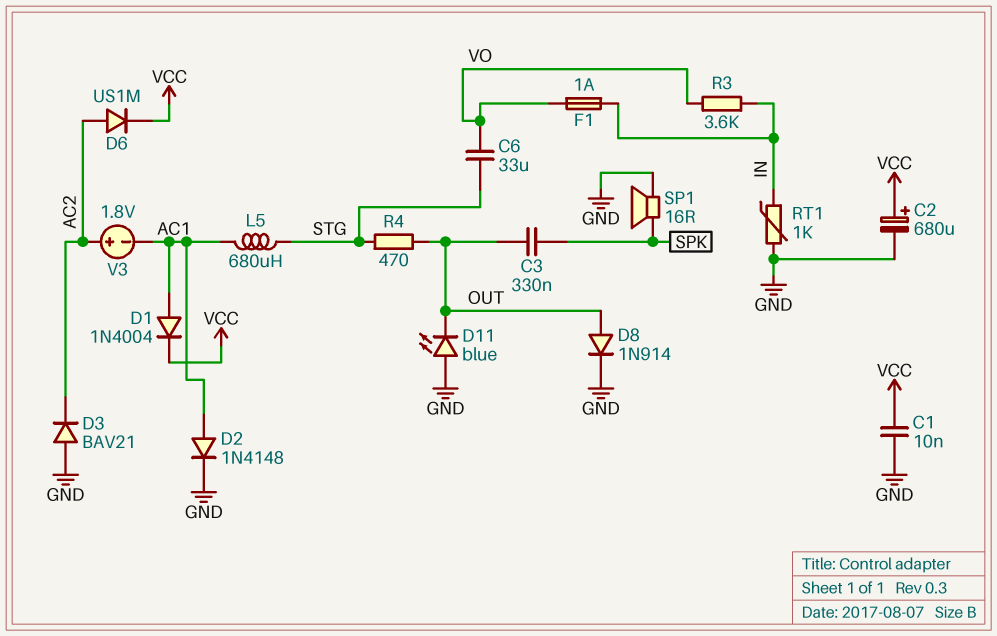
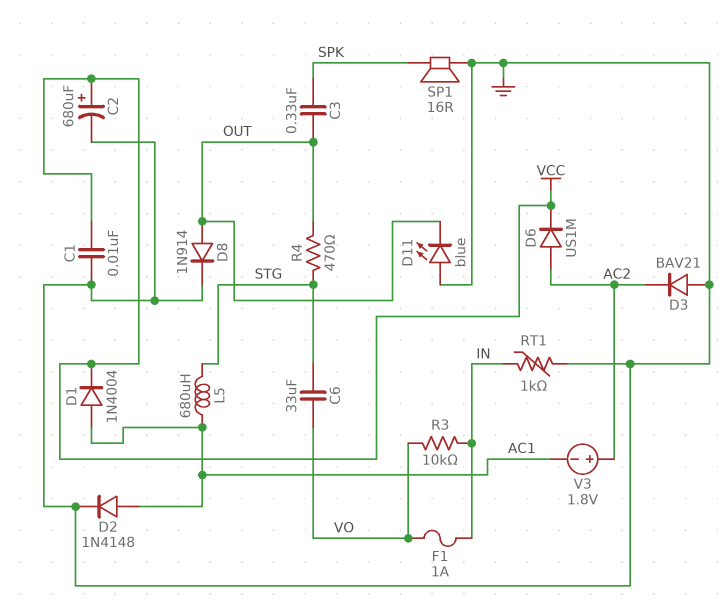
R3: 3.6k (IN, VO) -> 10k (IN, VO)

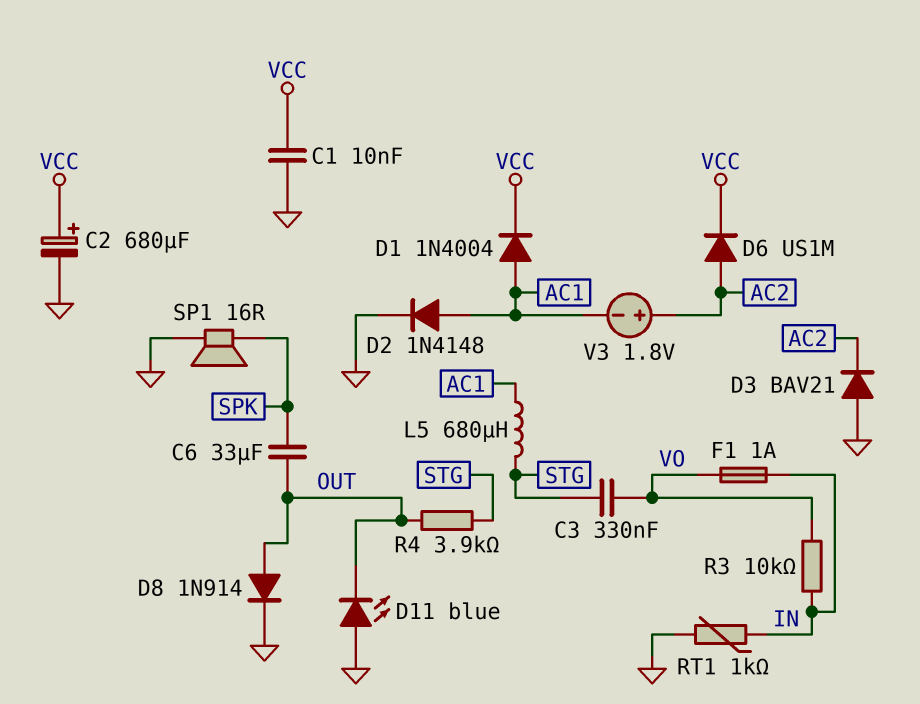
C3: 330nF (OUT, SPK) -> 330nF (STG, VO)
C6: 33uF (STG, VO) -> 33uF (OUT, SPK)
R4: 470 (OUT, STG) -> 3.9k (OUT, STG)

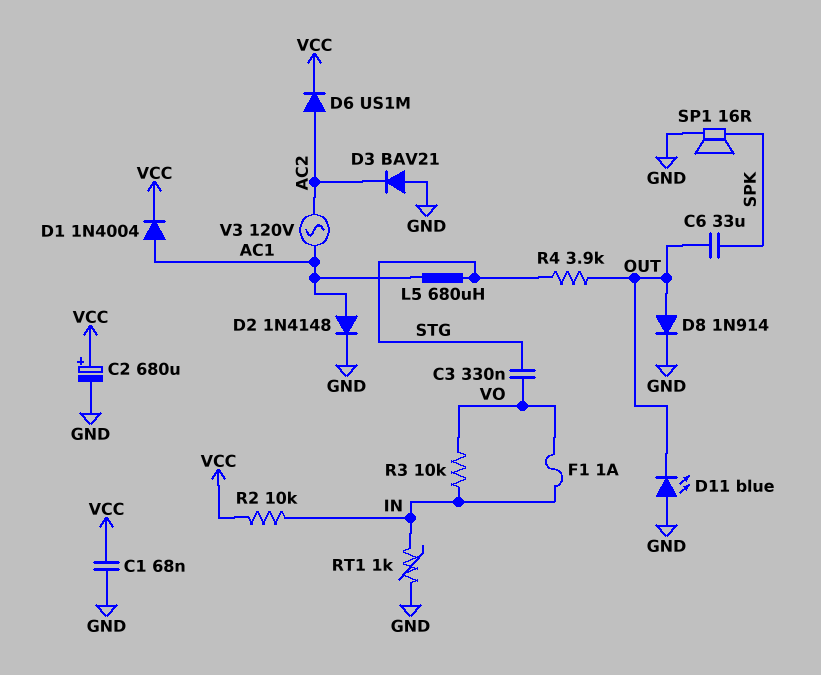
C1: 10nF (GND, VCC) -> 68nF (GND, VCC)
R2: none -> 10k (IN, VCC)
V3: 1.8V (plus AC2, minus AC1) -> AC 120V (AC1, AC2)

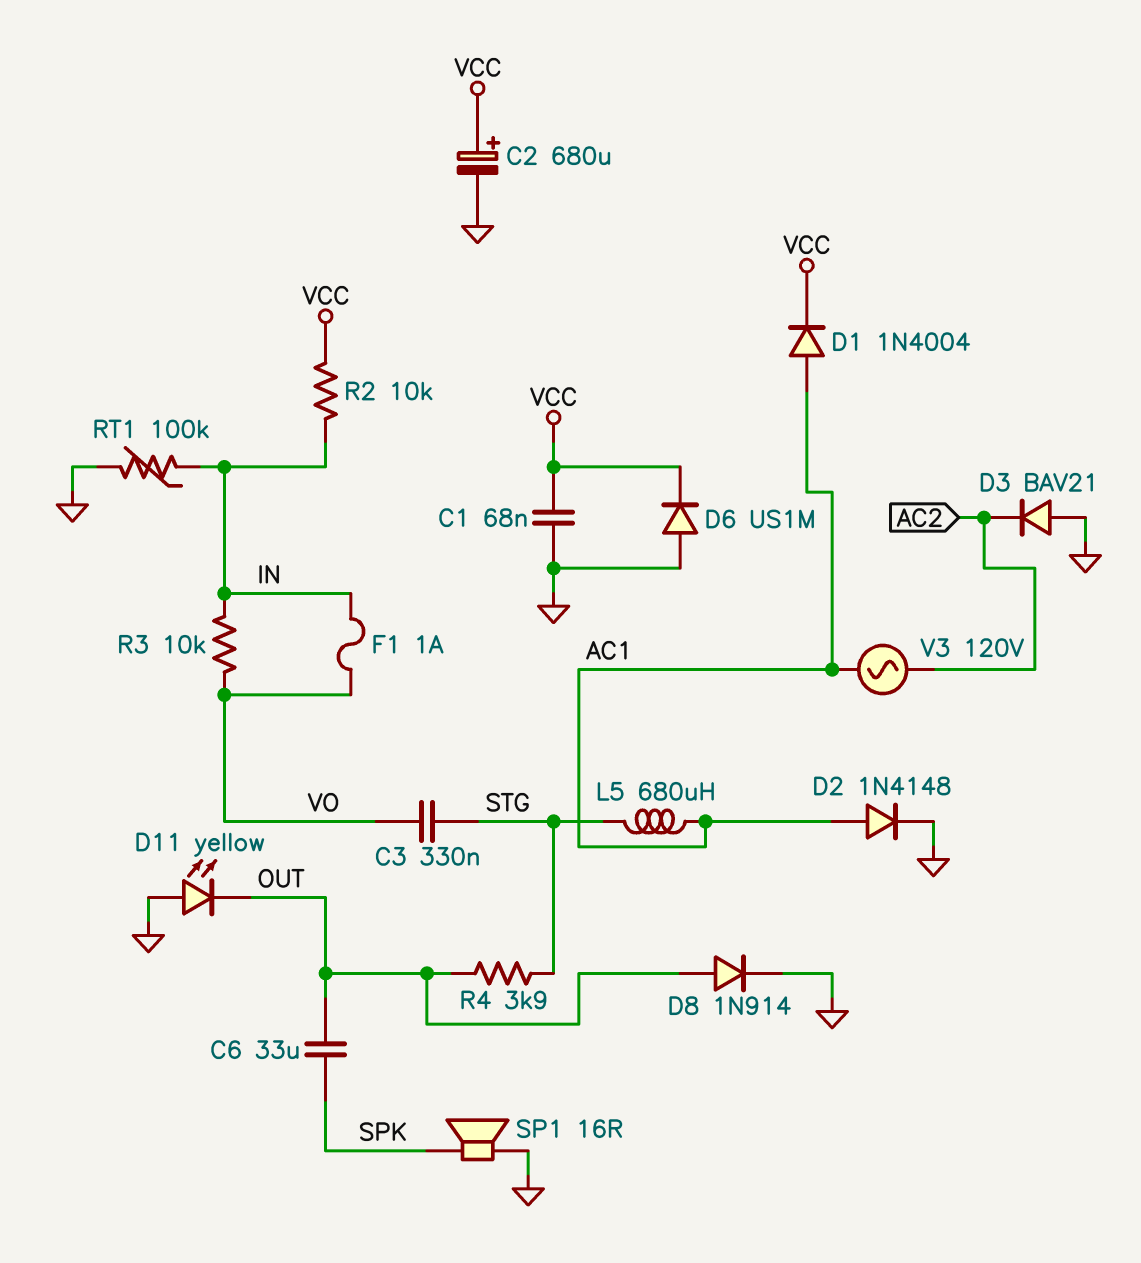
D6: diode US1M (A AC2, K VCC) -> diode US1M (A GND, K VCC)
D11: LED blue (A GND, K OUT) -> LED yellow (A GND, K OUT)
RT1: 1k (GND, IN) -> 100k (GND, IN)

